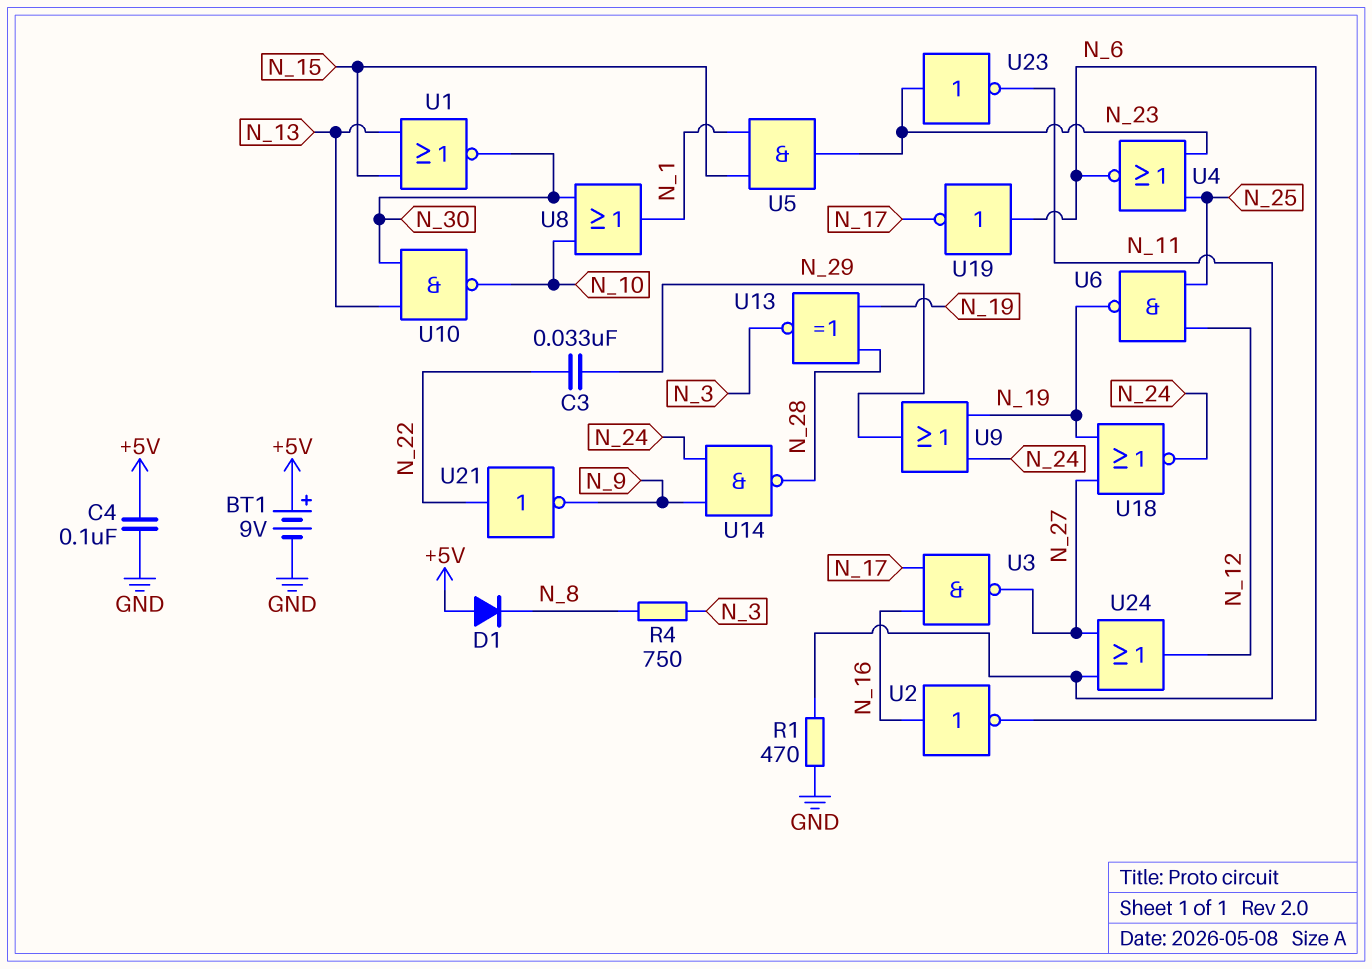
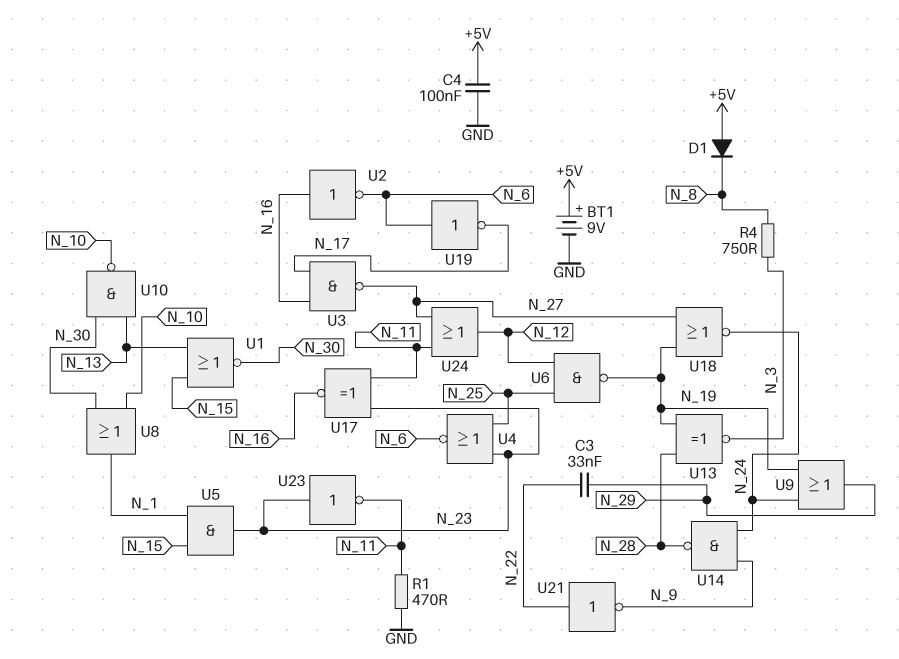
U17: none -> XNOR (in N_11, in N_23, out N_16)

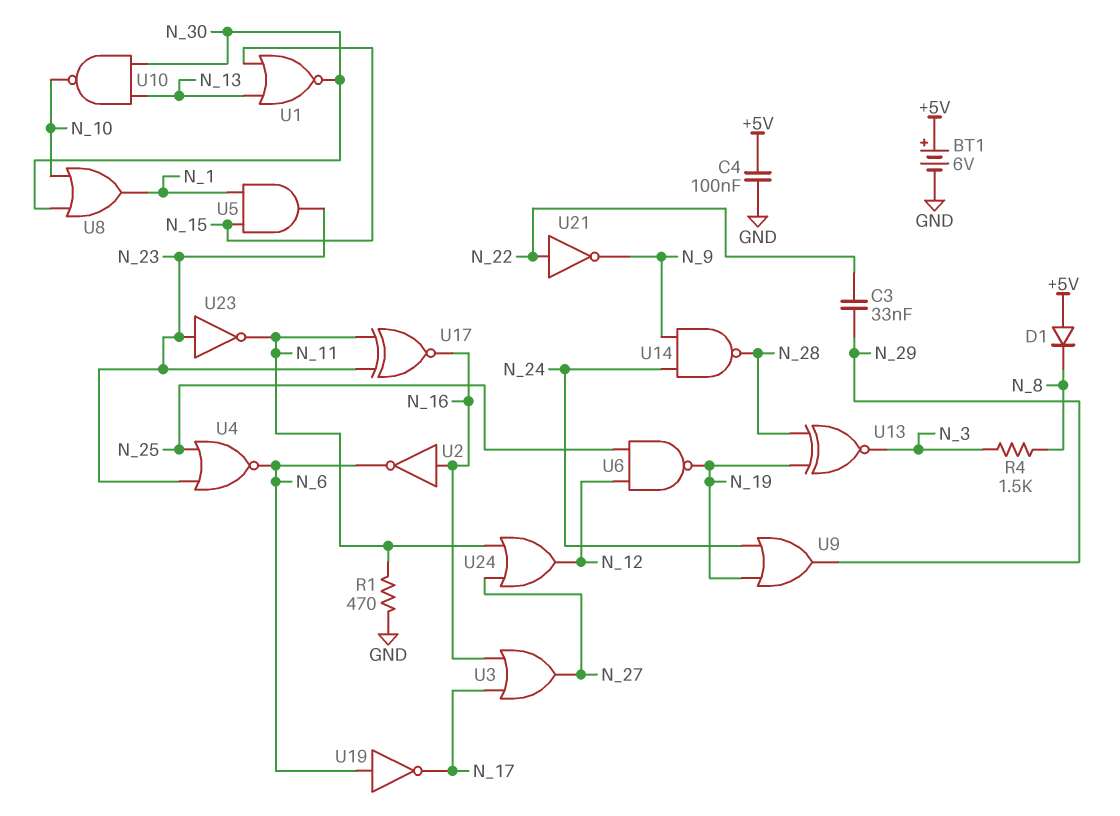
BT1: 9V (plus +5V, minus GND) -> 6V (plus +5V, minus GND)
R4: 750 (N_3, N_8) -> 1.5k (N_3, N_8)
U3: NAND (in N_16, in N_17, out N_27) -> OR (in N_16, in N_17, out N_27)
U18: NOR (in N_19, in N_27, out N_24) -> none

